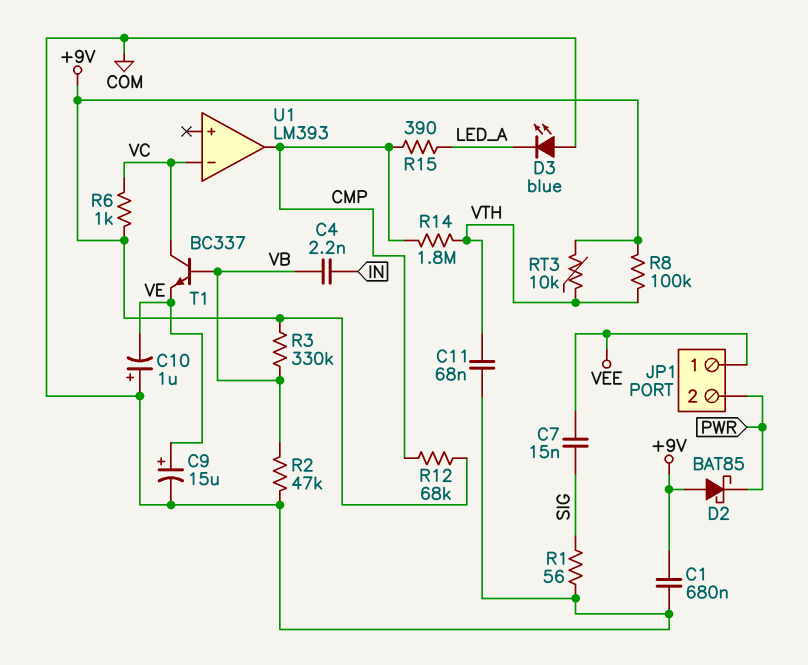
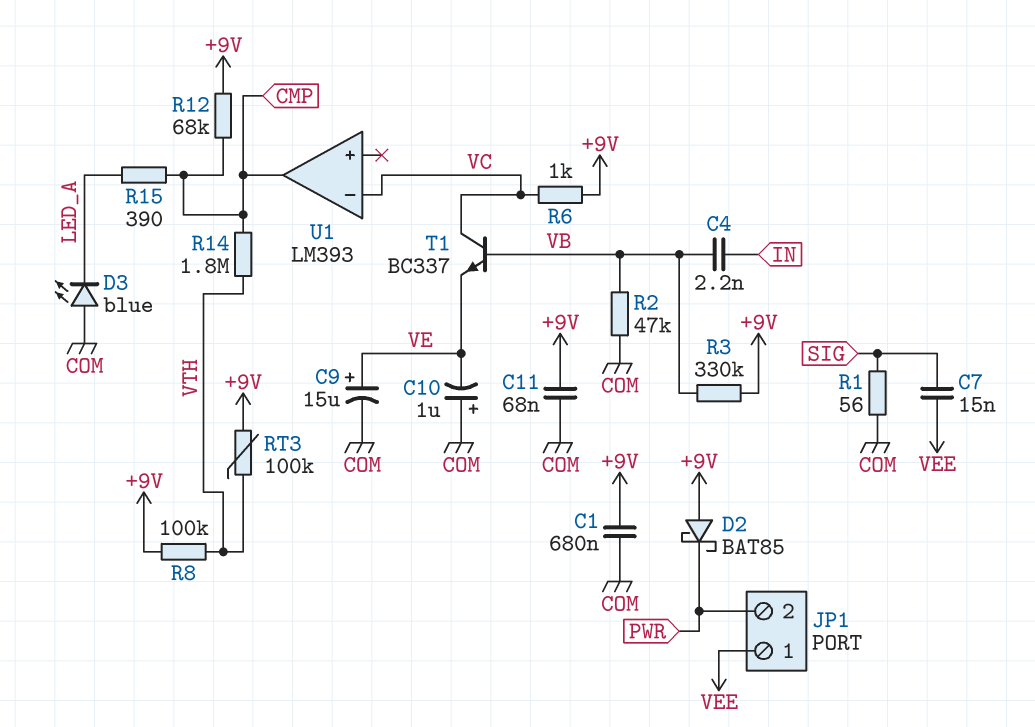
C11: 68nF (COM, VTH) -> 68nF (+9V, COM)
RT3: 10k (+9V, VTH) -> 100k (+9V, VTH)

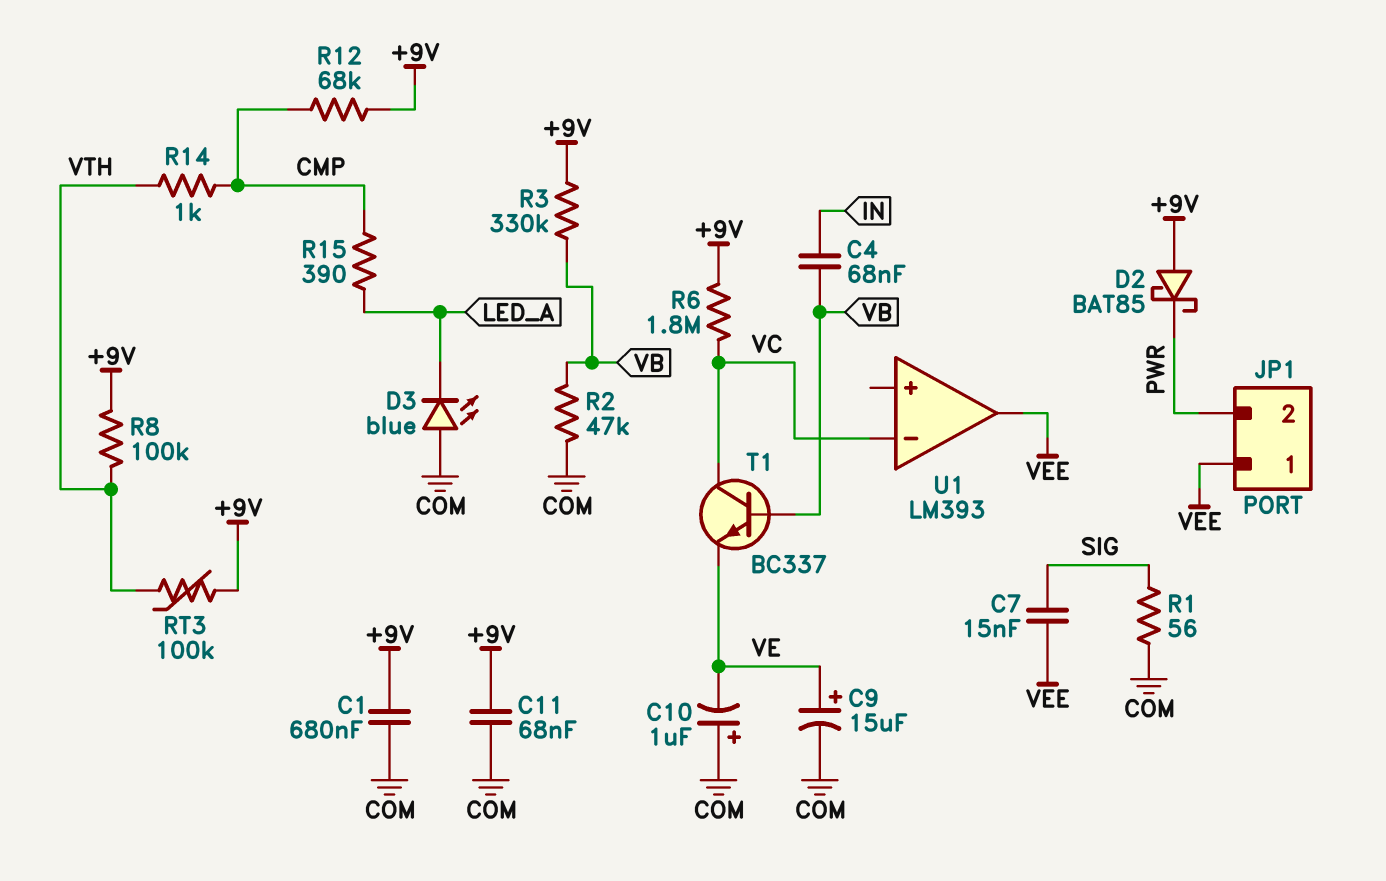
C4: 2.2nF (IN, VB) -> 68nF (IN, VB)
R6: 1k (+9V, VC) -> 1.8M (+9V, VC)
R14: 1.8M (CMP, VTH) -> 1k (CMP, VTH)
U1 pin out: CMP -> VEE

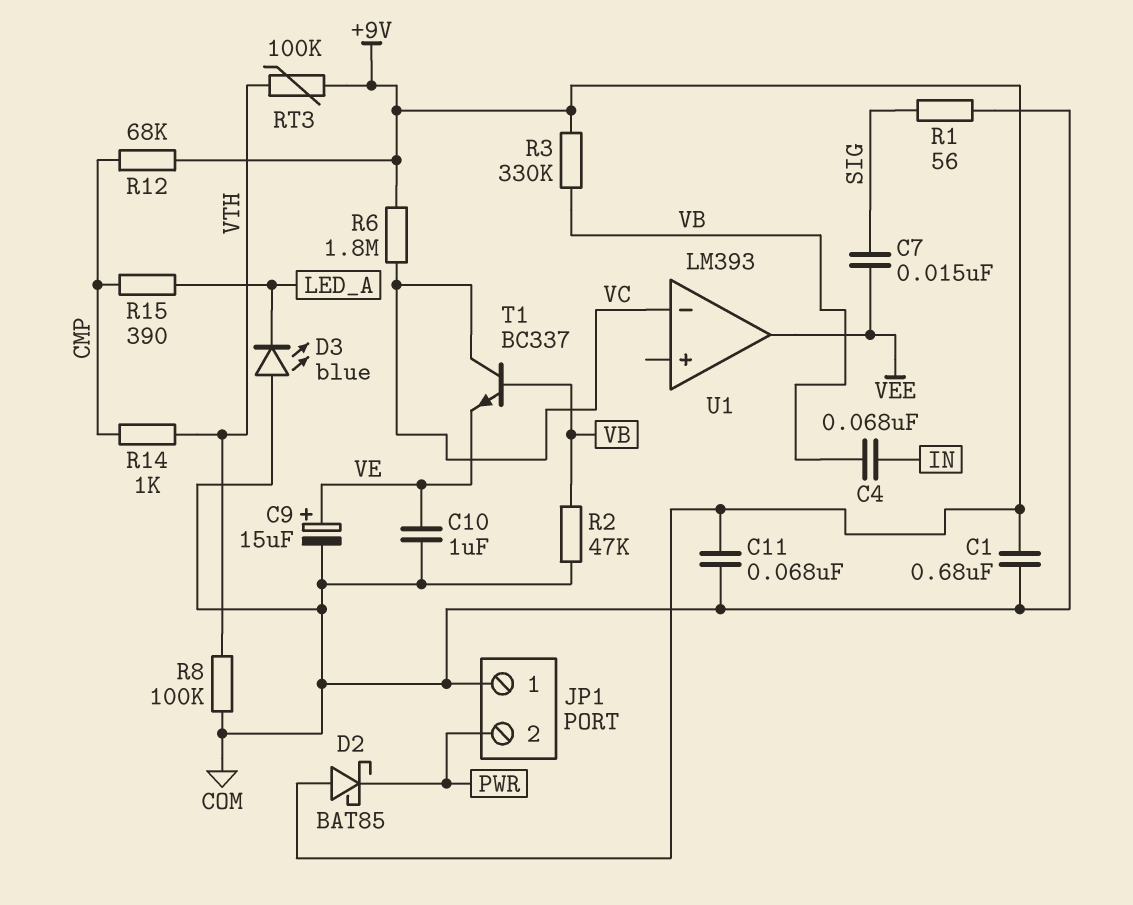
C10: 1uF (plus COM, minus VE) -> 1uF (COM, VE)
JP1 pin 1: VEE -> COM
R8: 100k (+9V, VTH) -> 100k (COM, VTH)

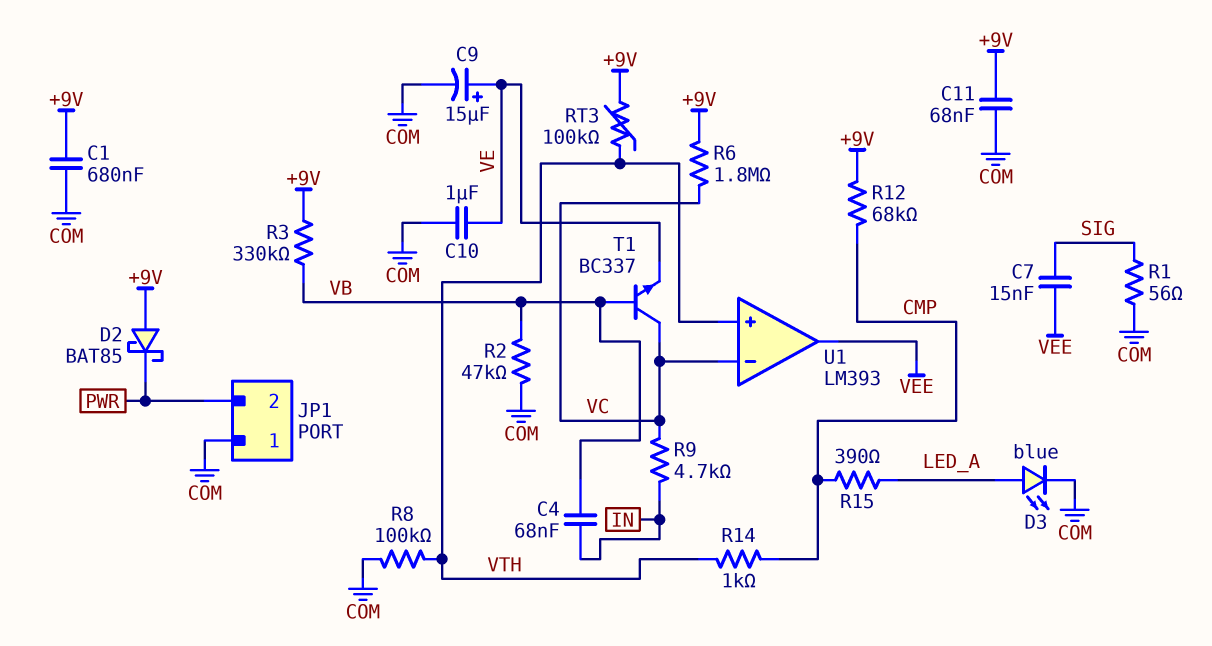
D3: LED blue (A COM, K LED_A) -> LED blue (A LED_A, K COM)
R9: none -> 4.7k (IN, VC)
U1 pin in+: none -> VTH

